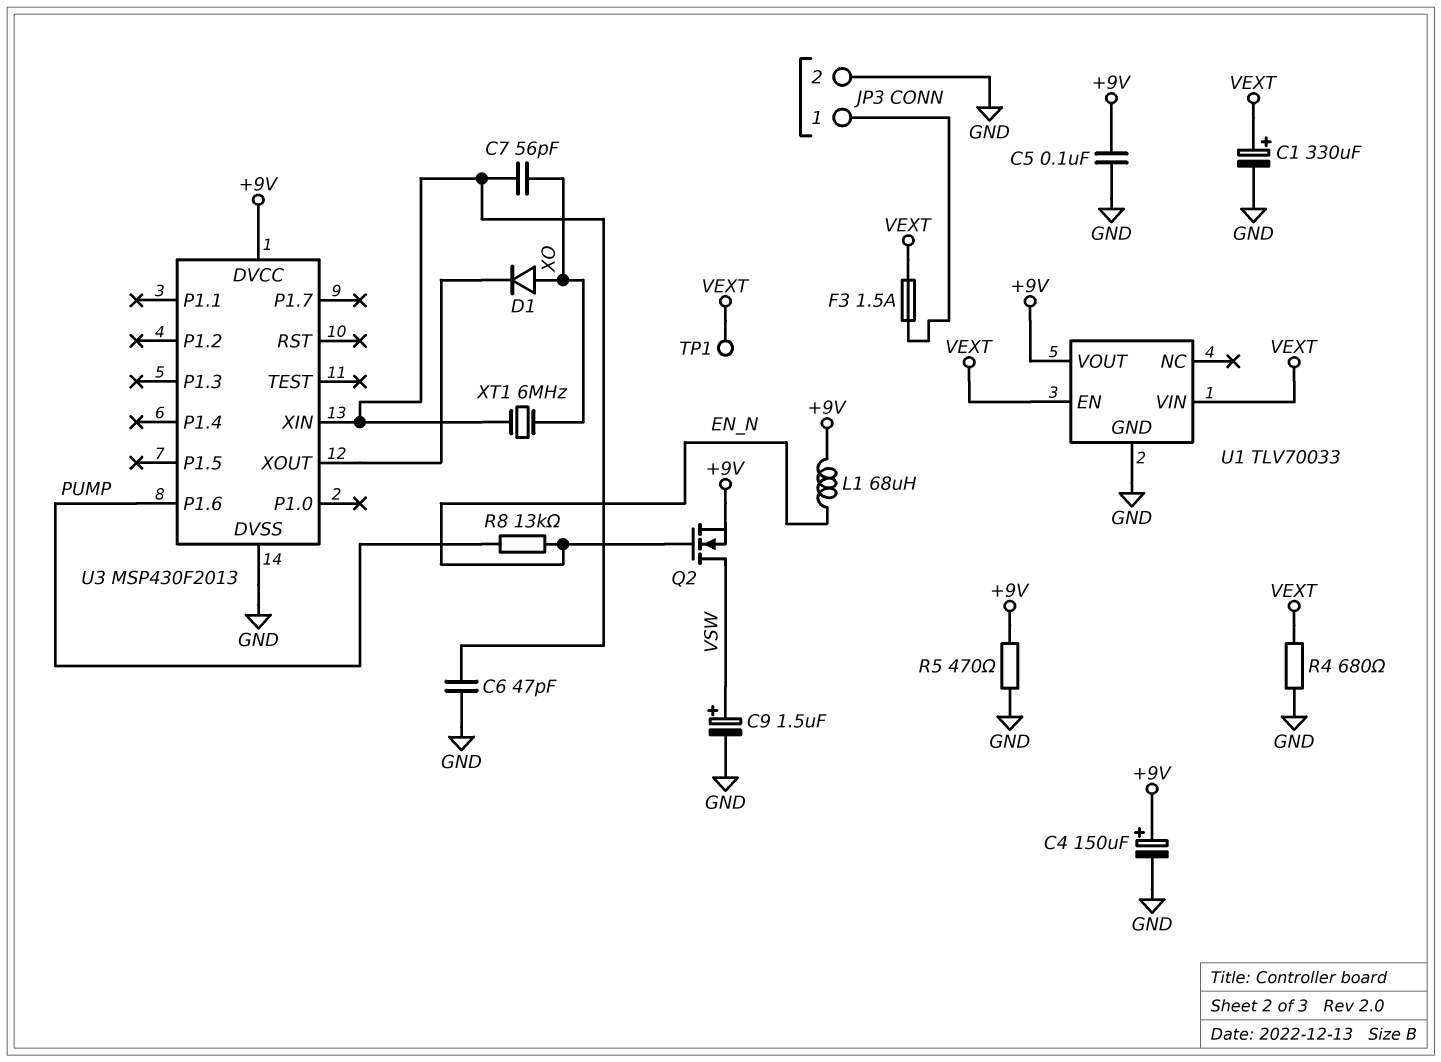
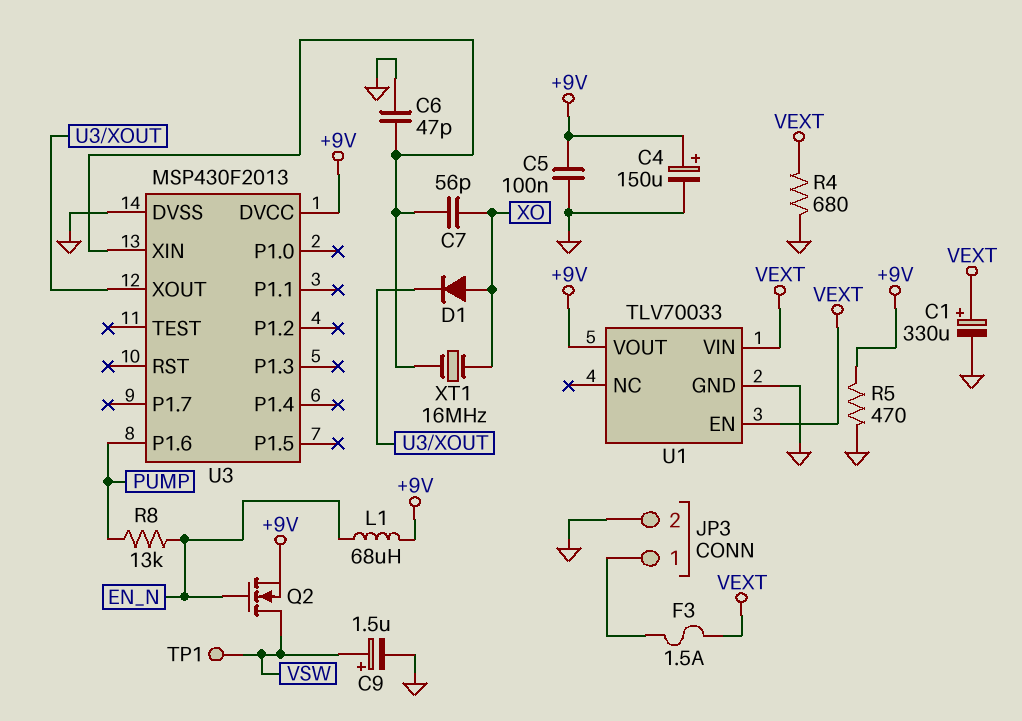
TP1: test point (VEXT) -> test point (VSW)
XT1: 6MHz (U3/XIN, XO) -> 16MHz (U3/XIN, XO)

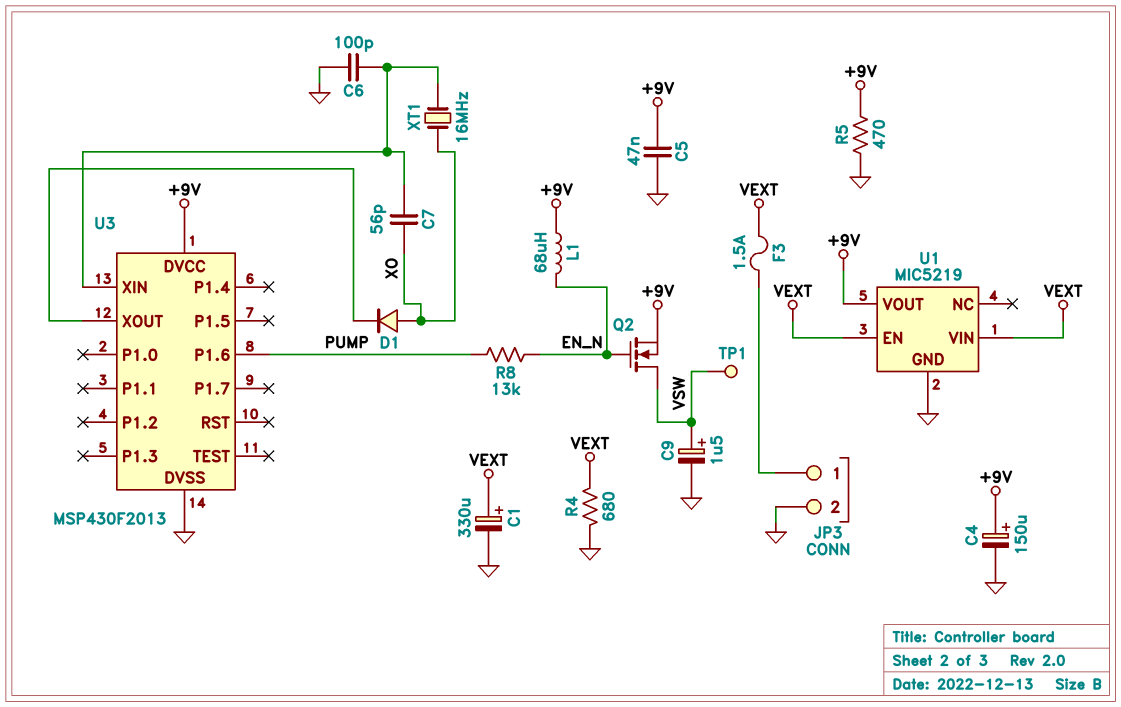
C5: 100nF (+9V, GND) -> 47nF (+9V, GND)
C6: 47pF (GND, U3/XIN) -> 100pF (GND, U3/XIN)
U1: TLV70033 -> MIC5219

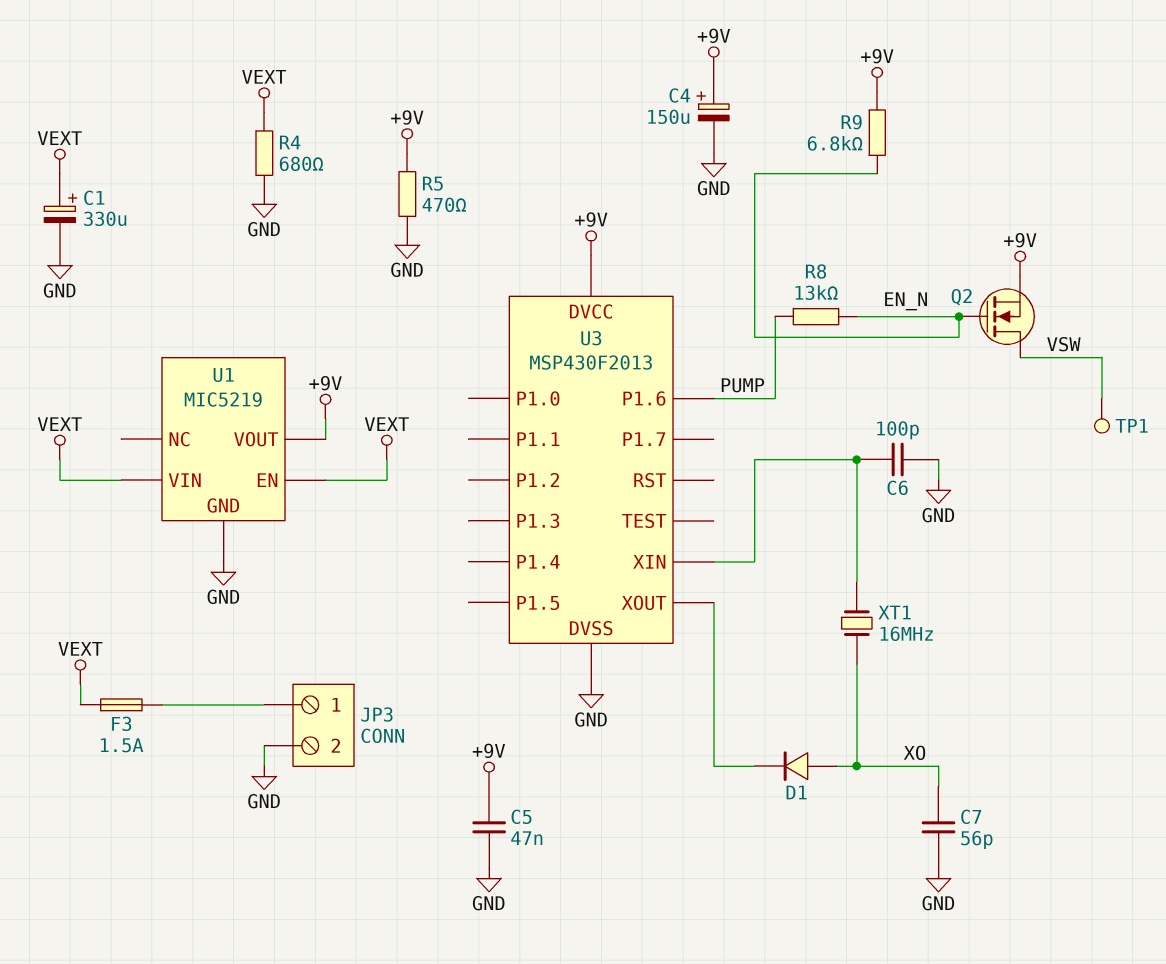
C7: 56pF (U3/XIN, XO) -> 56pF (GND, XO)
C9: 1.5uF (plus VSW, minus GND) -> none
L1: 68uH (+9V, EN_N) -> none
R9: none -> 6.8k (+9V, EN_N)

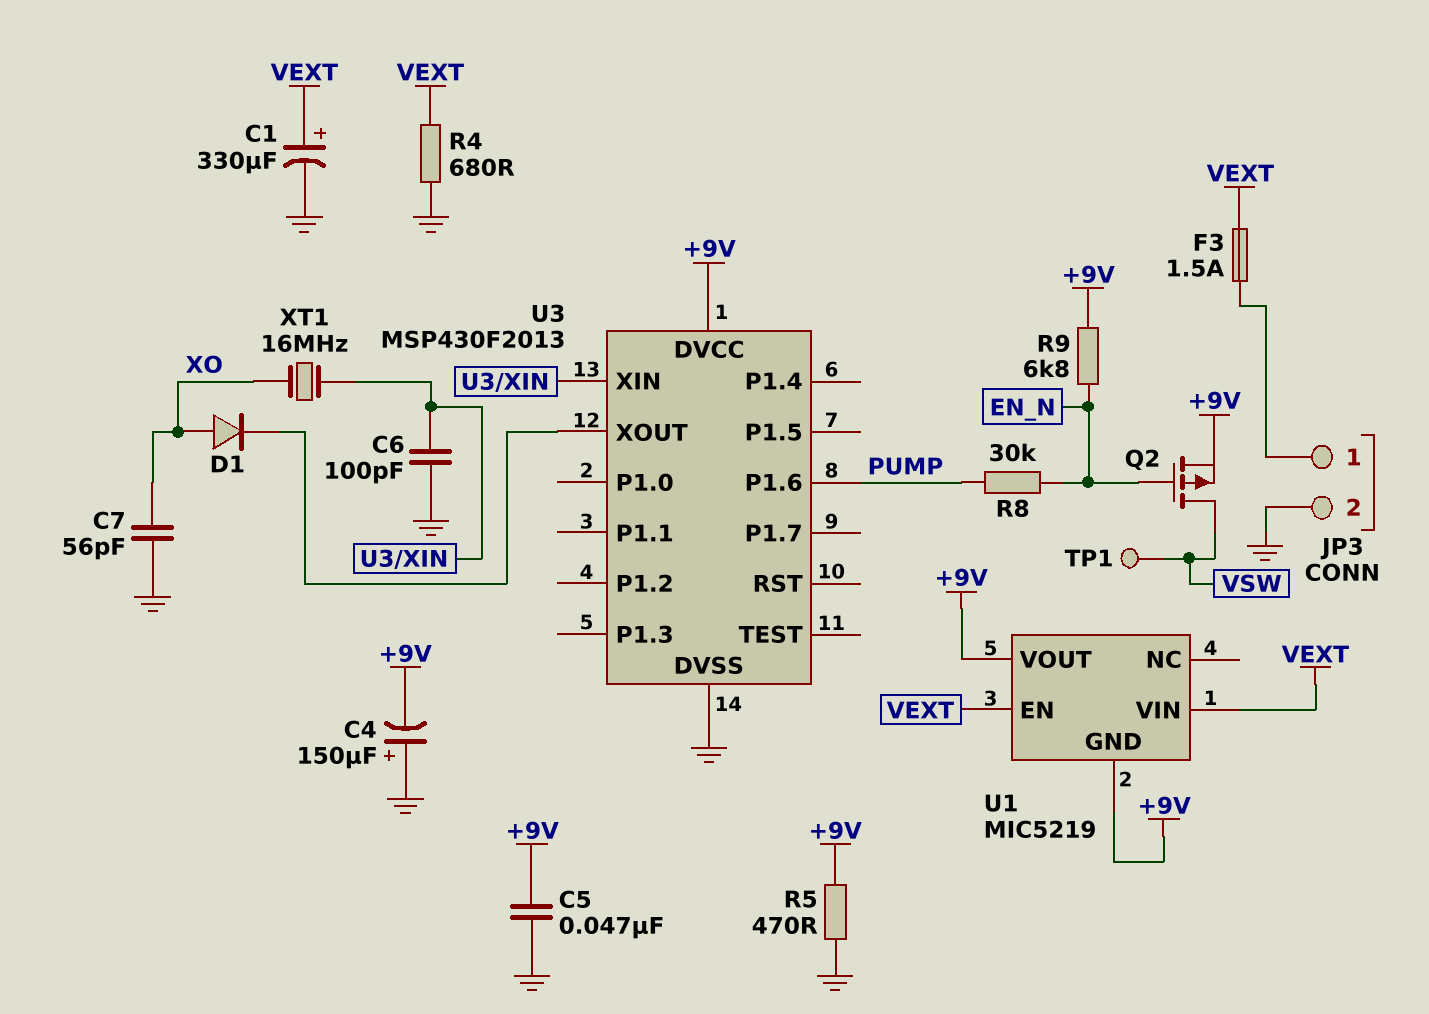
C4: 150uF (plus +9V, minus GND) -> 150uF (plus GND, minus +9V)
Q2: NMOS (G EN_N, D VSW, S +9V) -> PMOS (G EN_N, D VSW, S +9V)
R8: 13k (EN_N, PUMP) -> 30k (EN_N, PUMP)
U1 pin GND: GND -> +9V

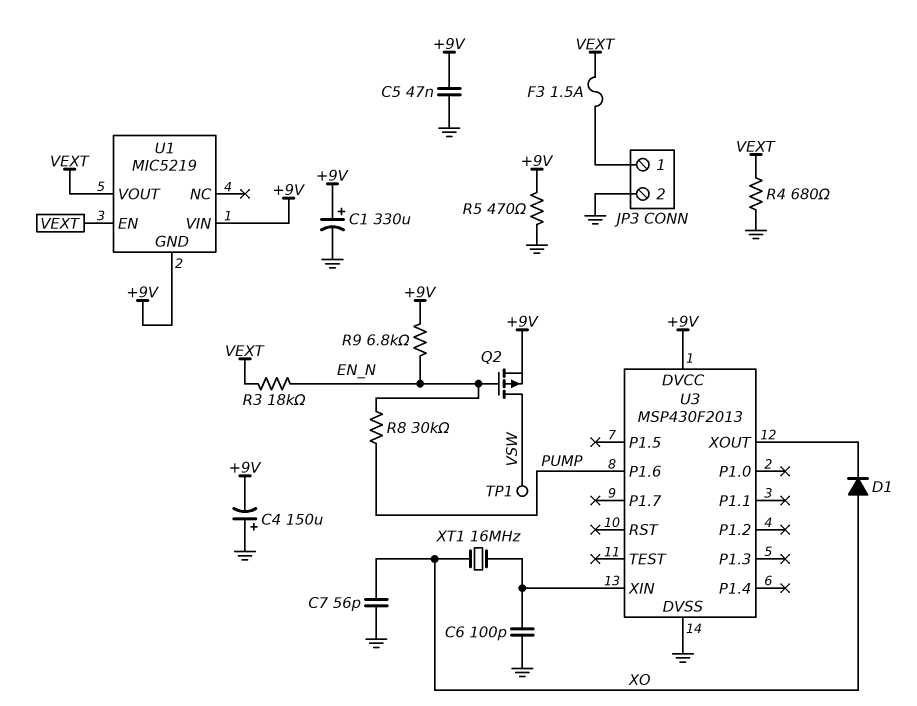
C1: 330uF (plus VEXT, minus GND) -> 330uF (plus +9V, minus GND)
R3: none -> 18k (EN_N, VEXT)
U1 pin VIN: VEXT -> +9V
U1 pin VOUT: +9V -> VEXT

